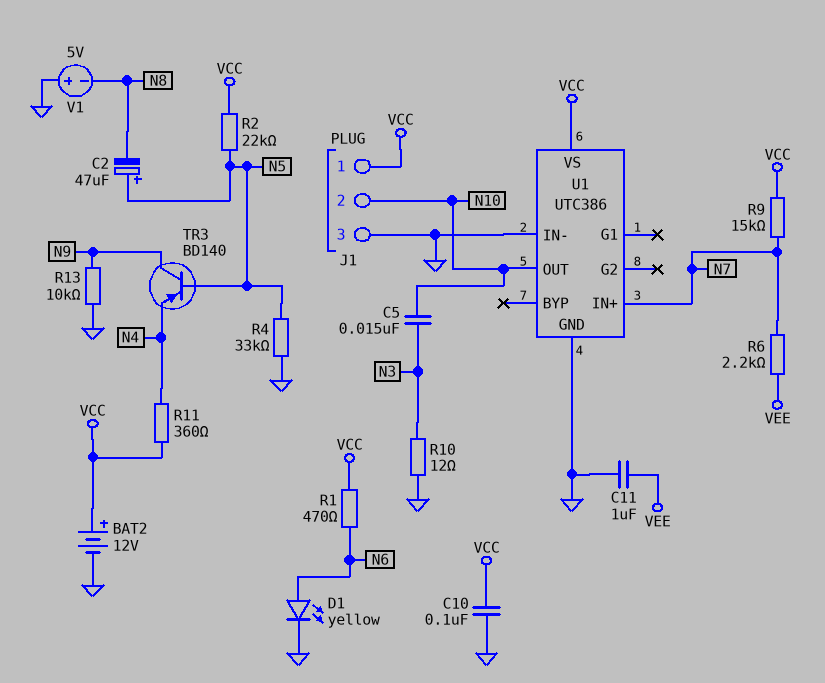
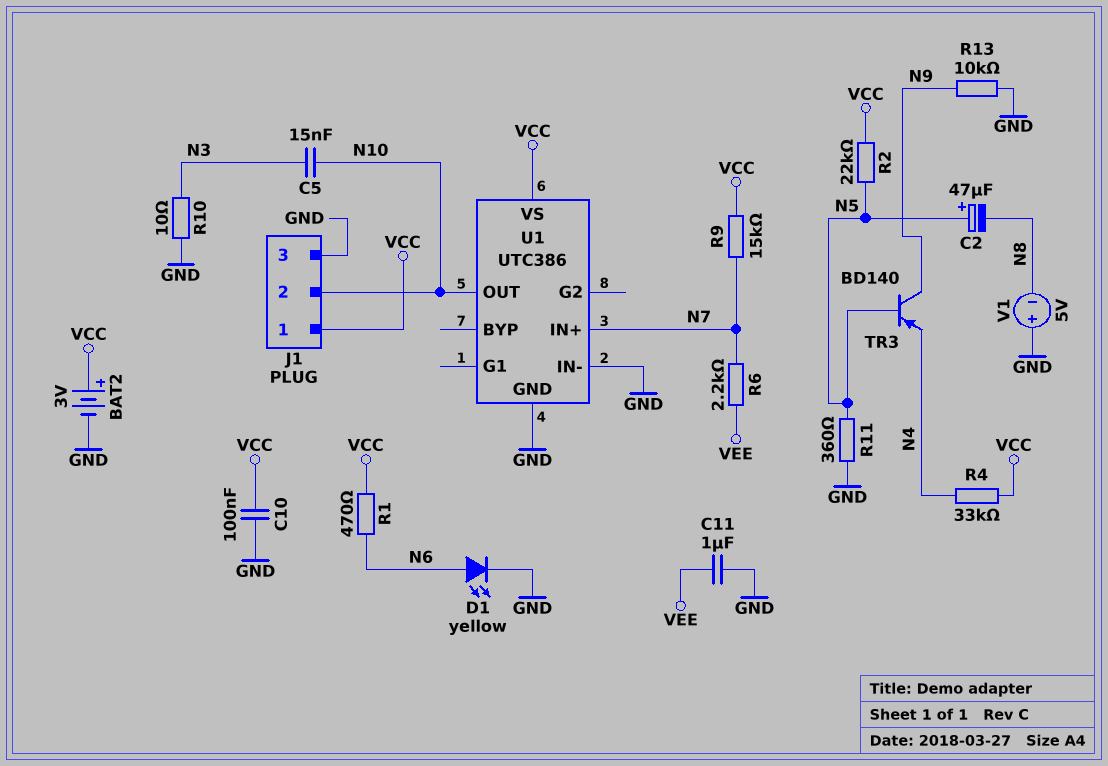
BAT2: 12V (plus VCC, minus GND) -> 3V (plus VCC, minus GND)
R4: 33k (GND, N5) -> 33k (N4, VCC)
R10: 12 (GND, N3) -> 10 (GND, N3)
R11: 360 (N4, VCC) -> 360 (GND, N5)

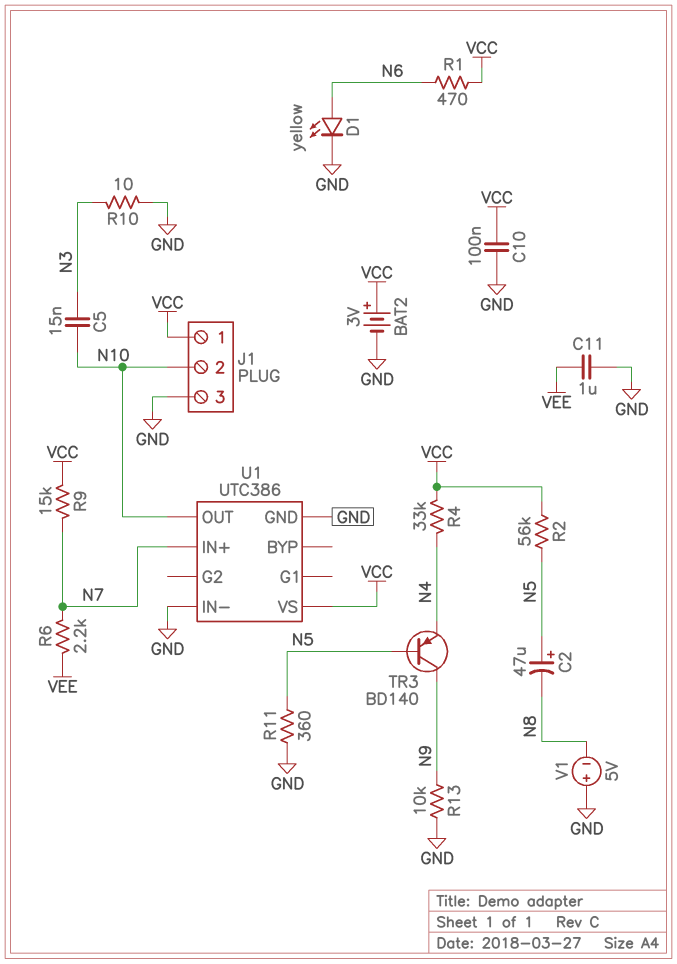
R2: 22k (N5, VCC) -> 56k (N5, VCC)

